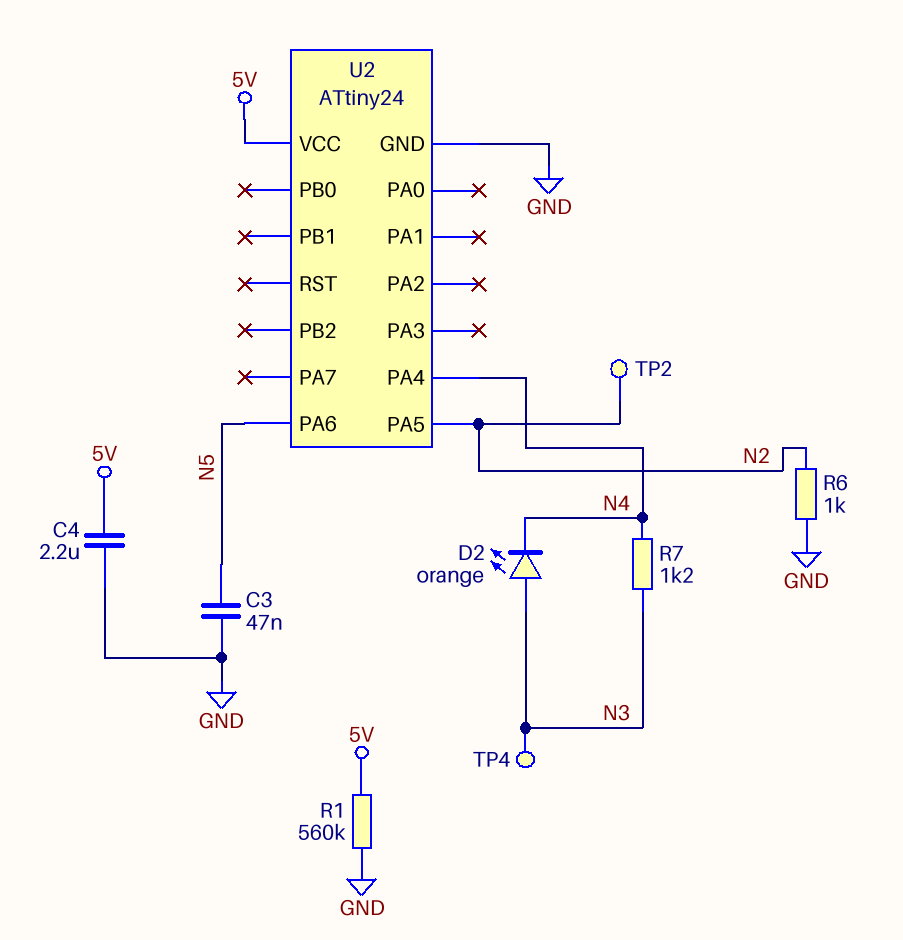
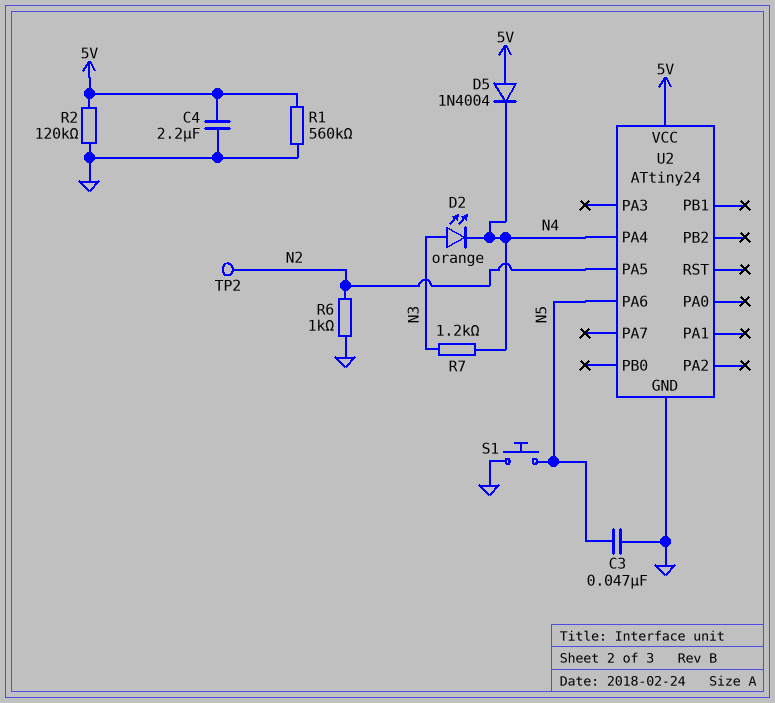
D5: none -> diode 1N4004 (A 5V, K N4)
R2: none -> 120k (5V, GND)
S1: none -> button (GND, N5)
TP4: test point (N3) -> none

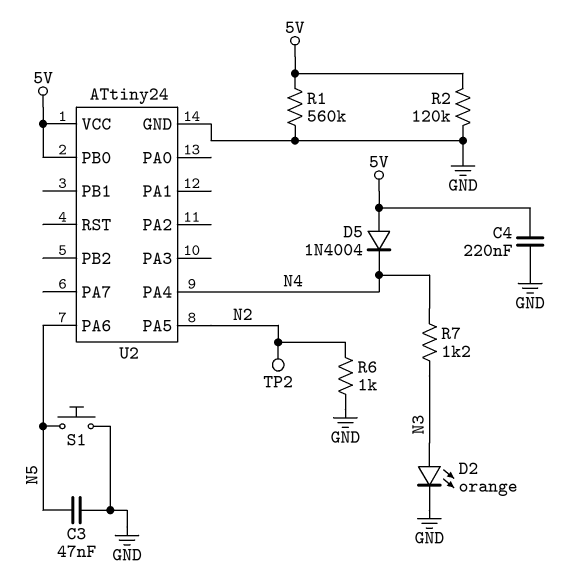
C4: 2.2uF (5V, GND) -> 220nF (5V, GND)
D2: LED orange (A N3, K N4) -> LED orange (A N3, K GND)
U2 pin PB0: none -> 5V

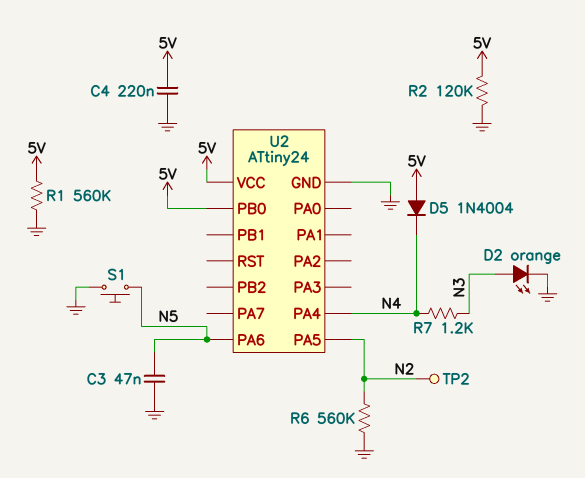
R6: 1k (GND, N2) -> 560k (GND, N2)

